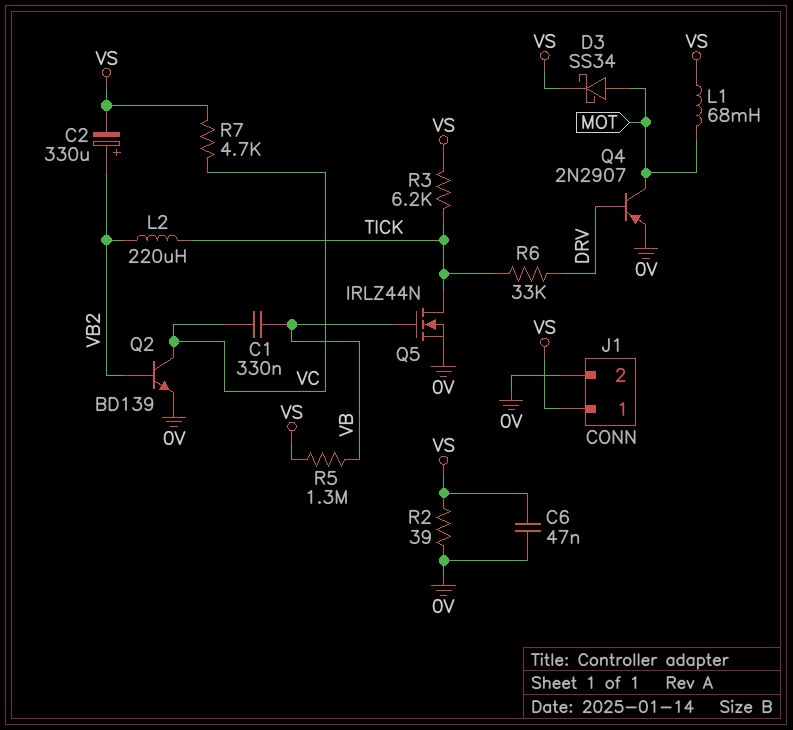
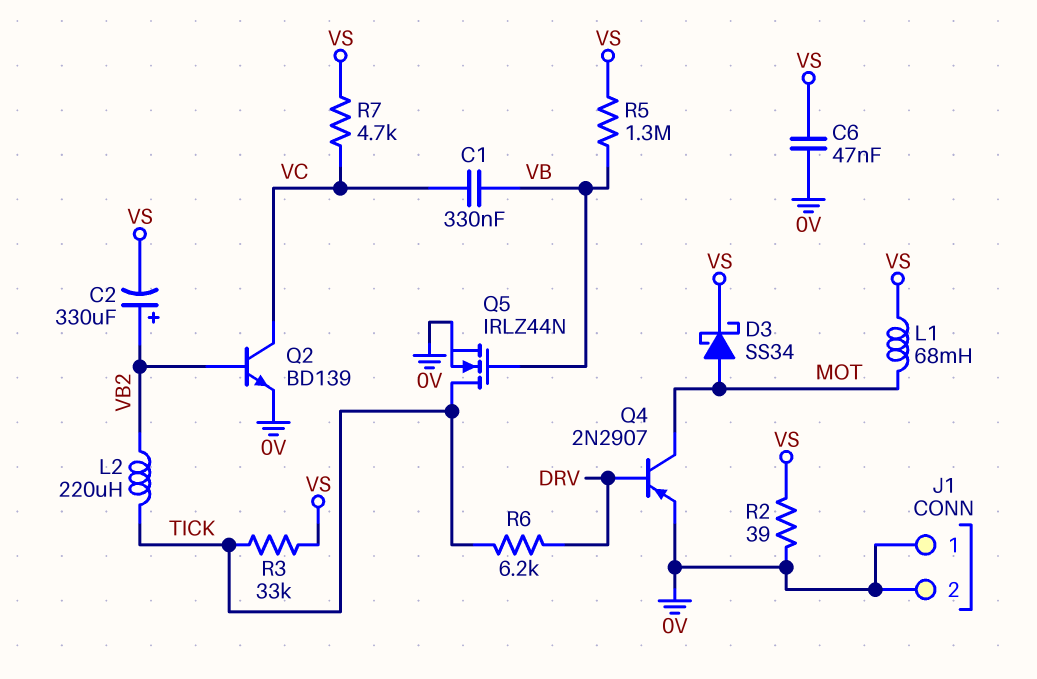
J1 pin 1: VS -> 0V
R3: 6.2k (TICK, VS) -> 33k (TICK, VS)
R6: 33k (DRV, TICK) -> 6.2k (DRV, TICK)

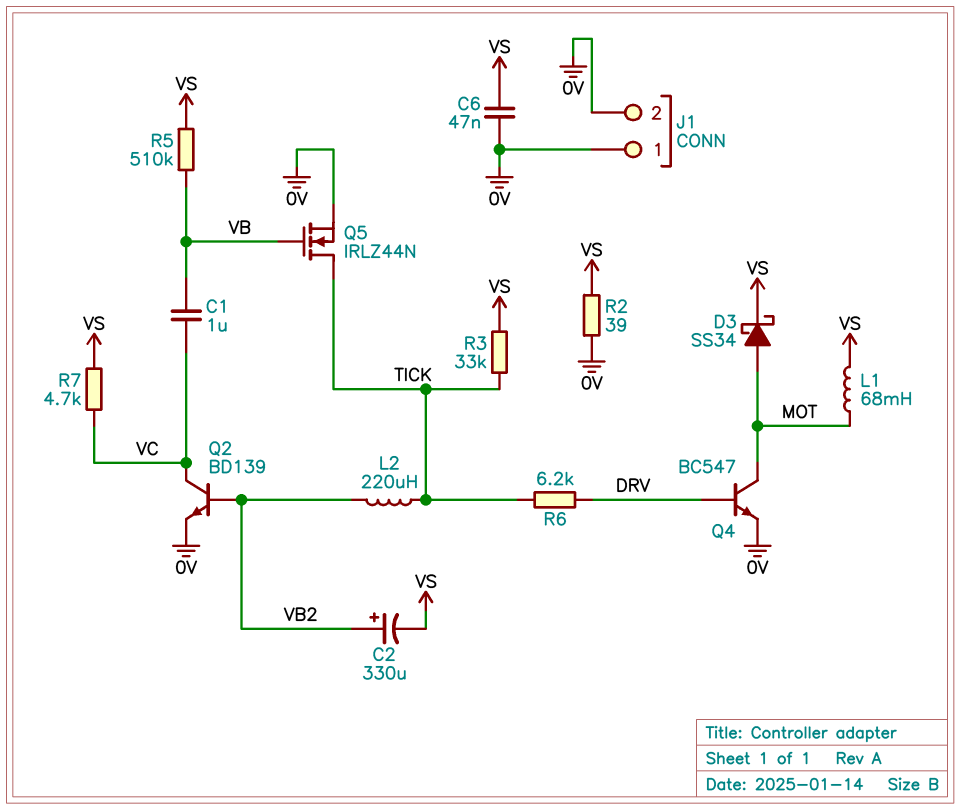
C1: 330nF (VB, VC) -> 1uF (VB, VC)
Q4: PNP 2N2907 (B DRV, C MOT, E 0V) -> NPN BC547 (B DRV, C MOT, E 0V)
R5: 1.3M (VB, VS) -> 510k (VB, VS)

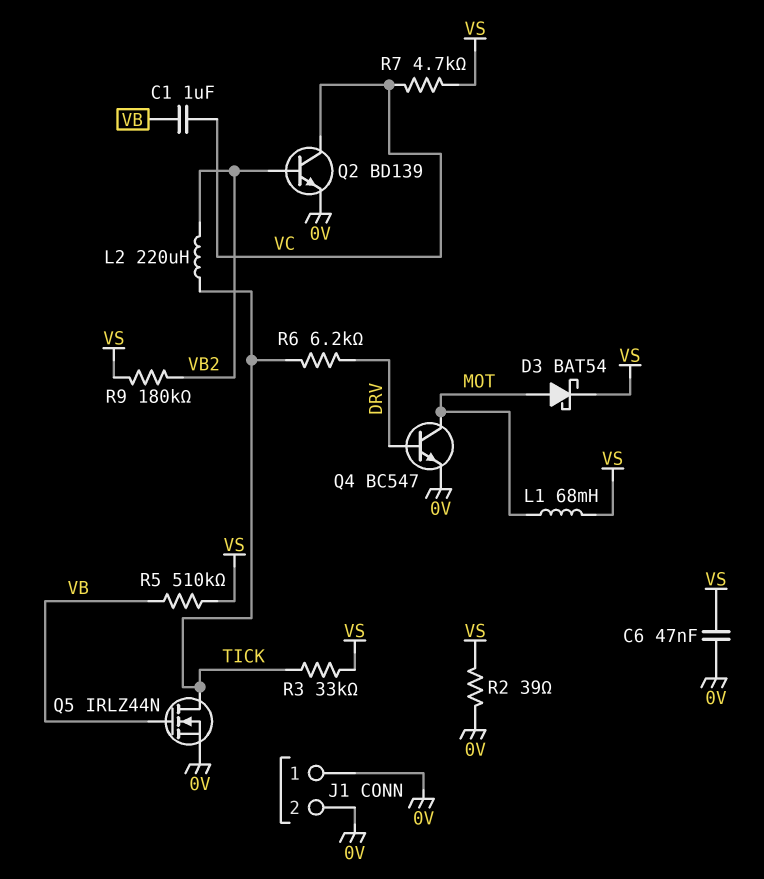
C2: 330uF (plus VB2, minus VS) -> none
D3: schottky SS34 (A MOT, K VS) -> schottky BAT54 (A MOT, K VS)
R9: none -> 180k (VB2, VS)

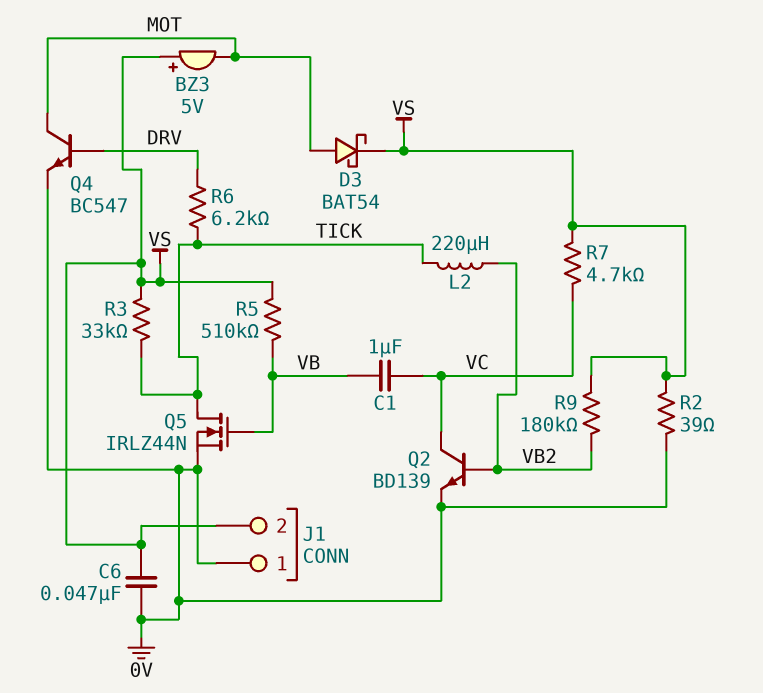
BZ3: none -> buzzer 5V (plus VS, minus MOT)
J1 pin 2: 0V -> VS
L1: 68mH (MOT, VS) -> none

